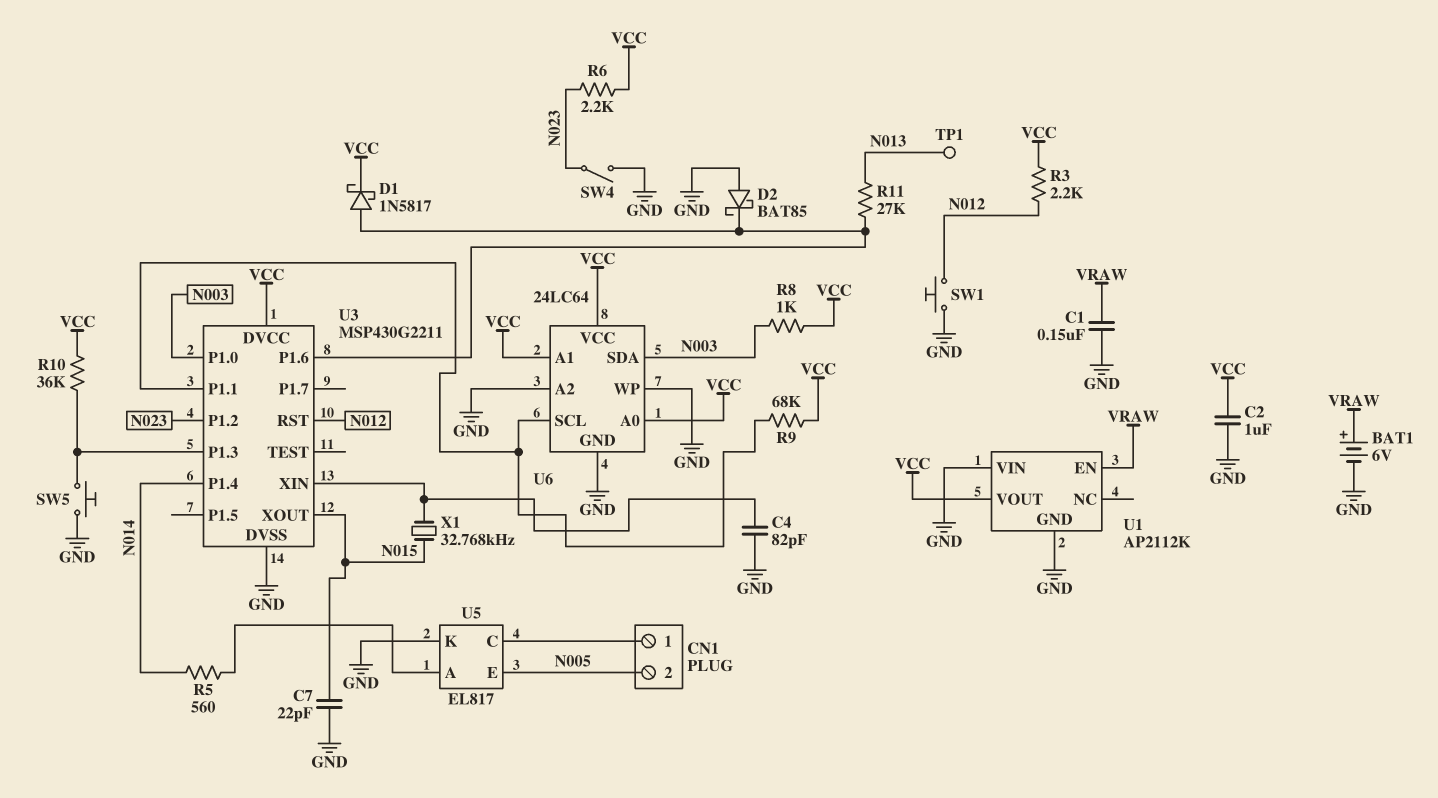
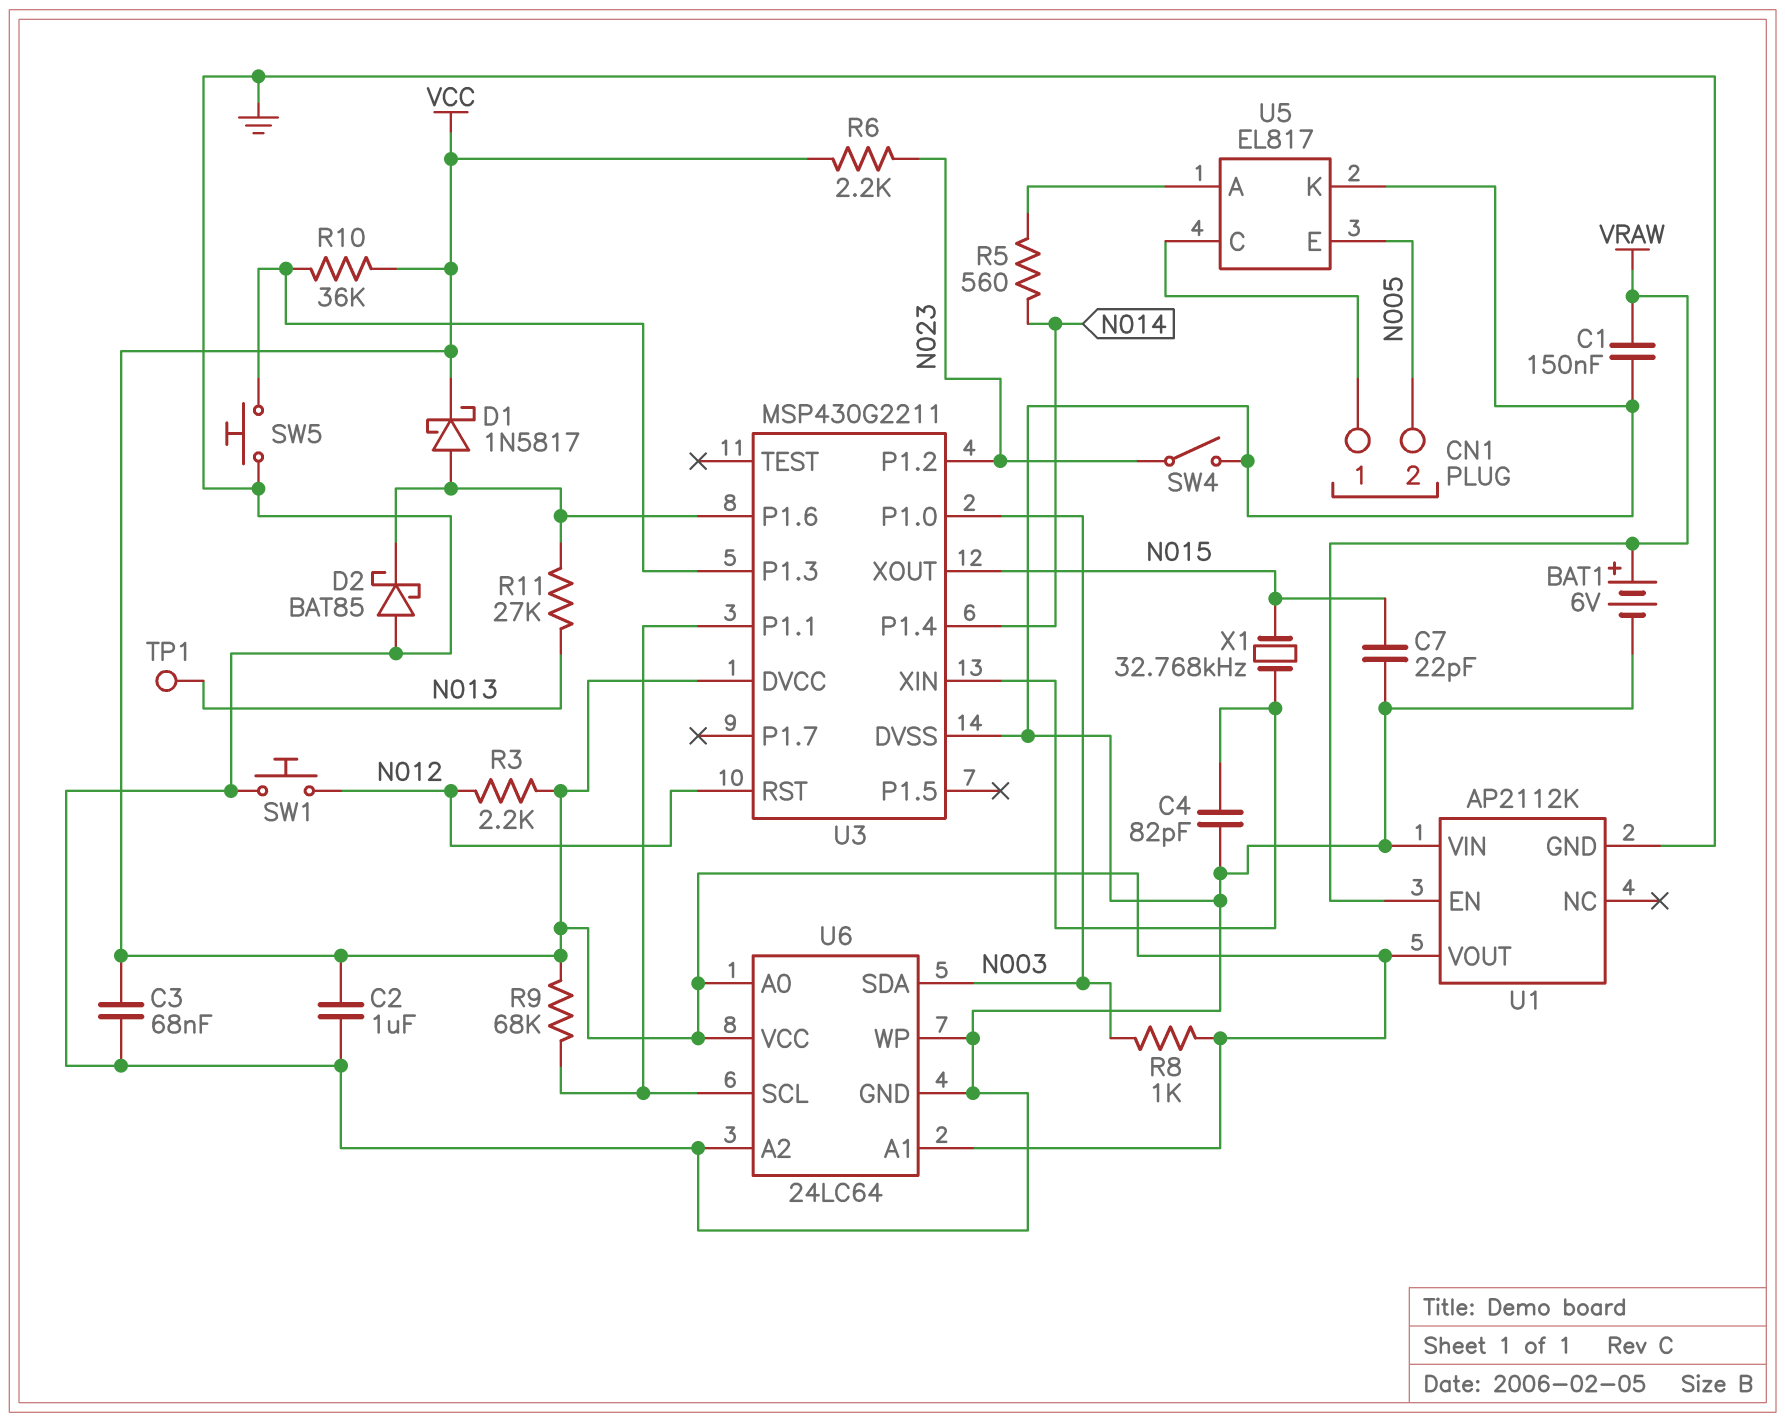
C3: none -> 68nF (GND, VCC)

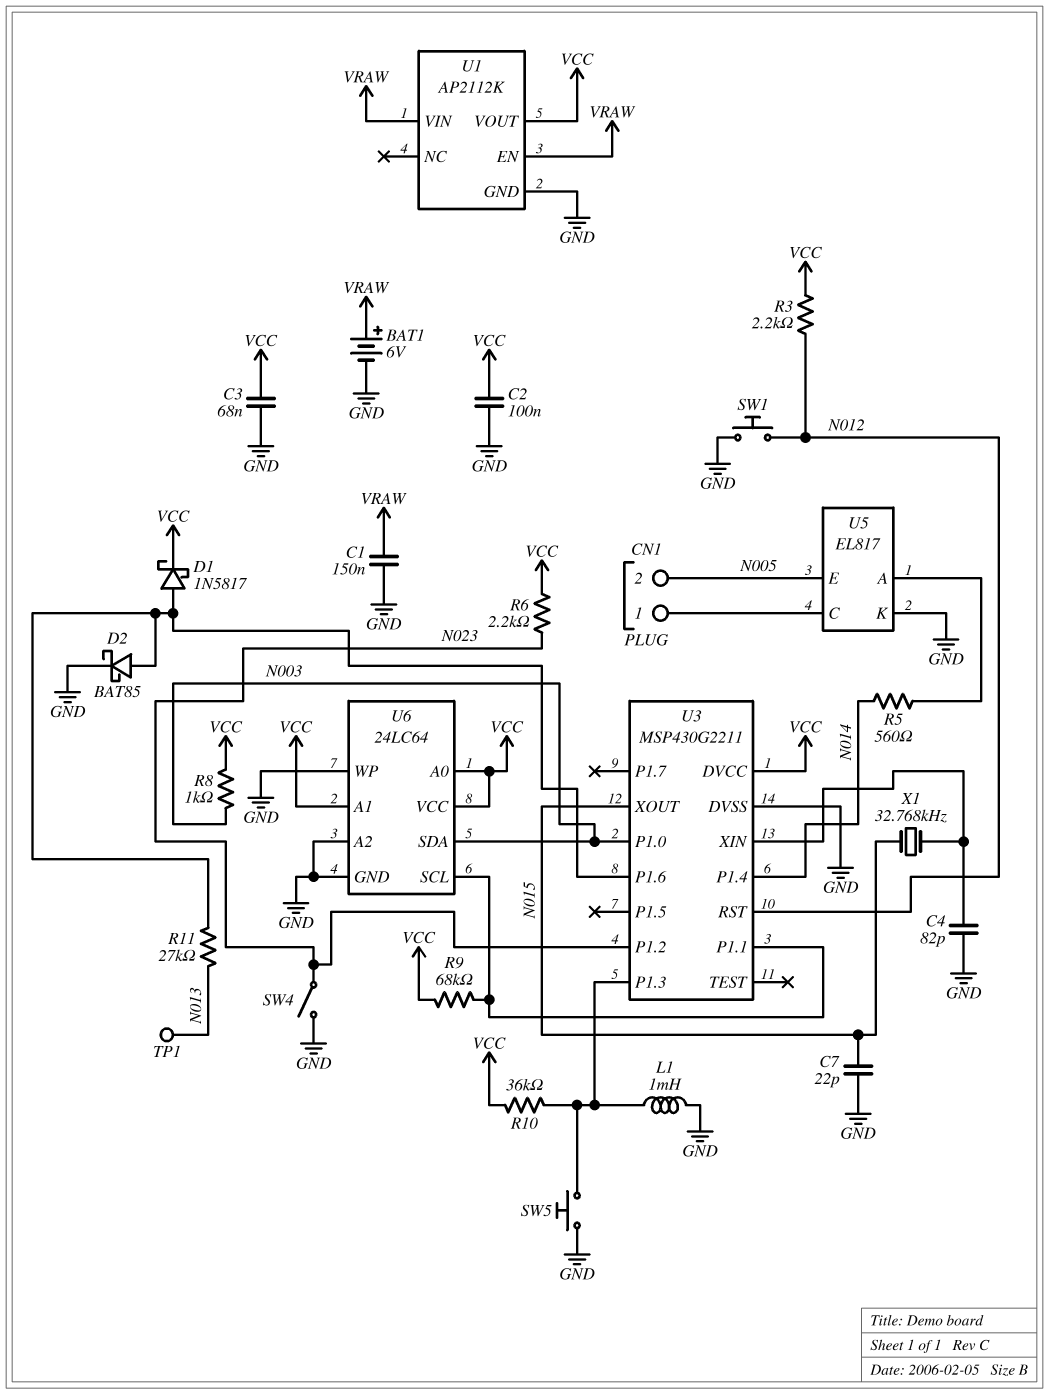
C2: 1uF (GND, VCC) -> 100nF (GND, VCC)
D2: schottky BAT85 (A GND, K U3/P1.6) -> schottky BAT85 (A U3/P1.6, K GND)
L1: none -> 1mH (GND, U3/P1.3)
U1 pin VIN: GND -> VRAW

